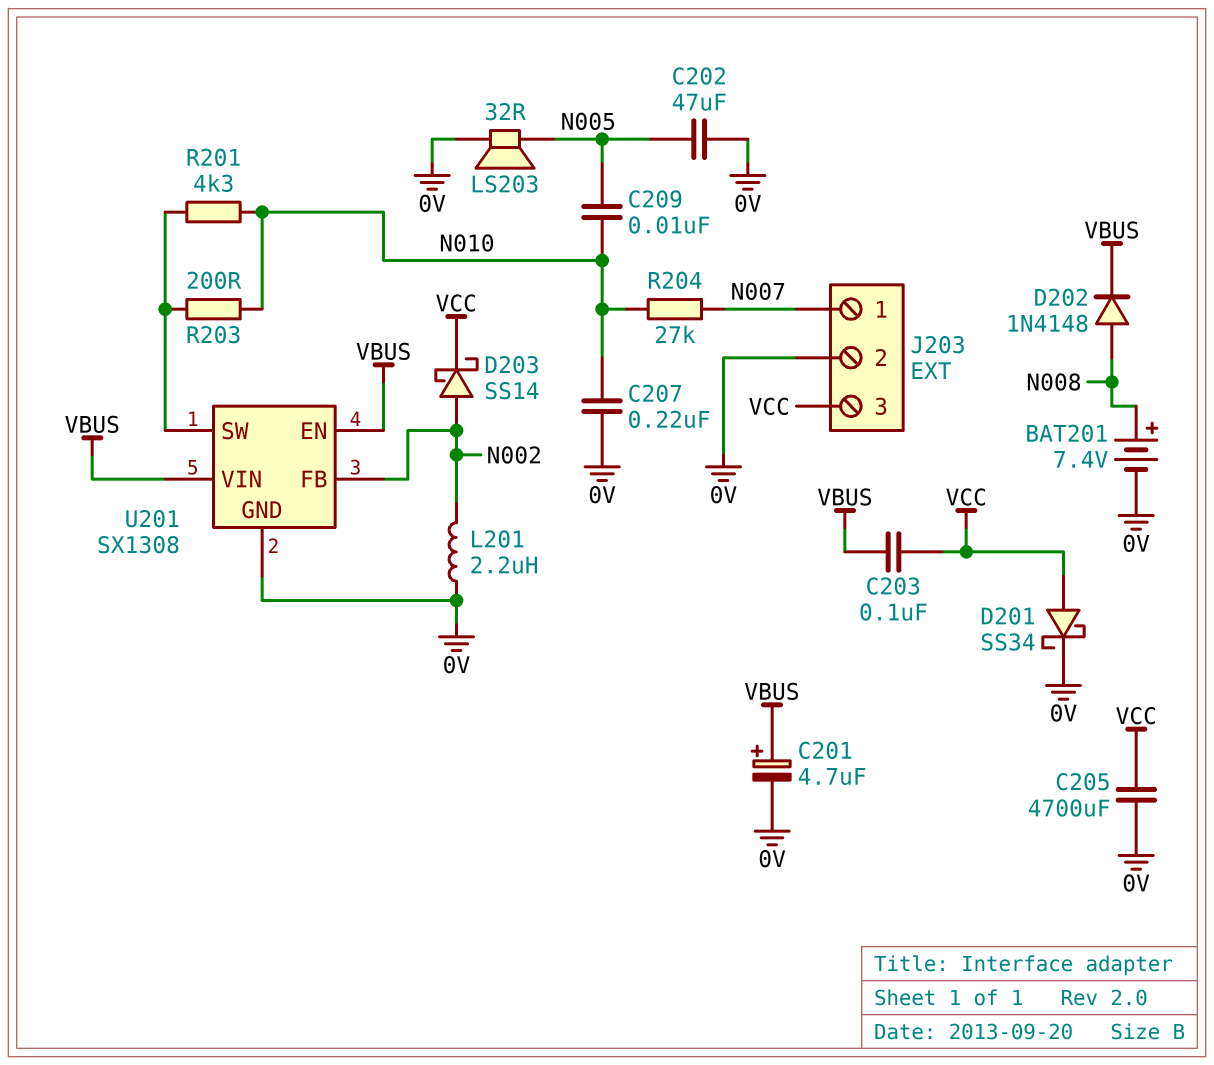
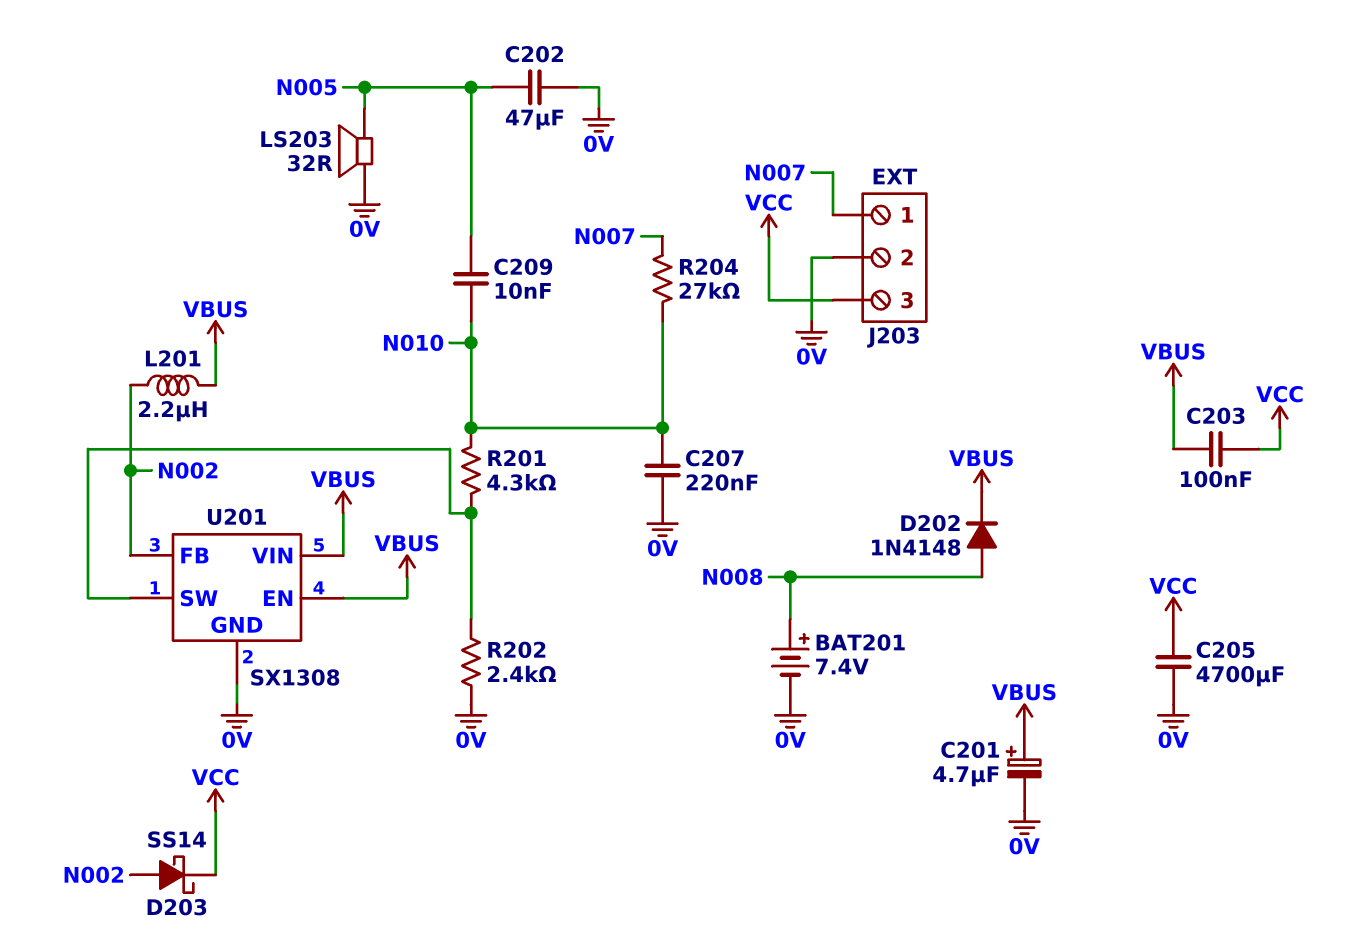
D201: schottky SS34 (A VCC, K 0V) -> none
L201: 2.2uH (0V, N002) -> 2.2uH (N002, VBUS)
R202: none -> 2.4k (0V, U201/SW)
R203: 200 (N010, U201/SW) -> none

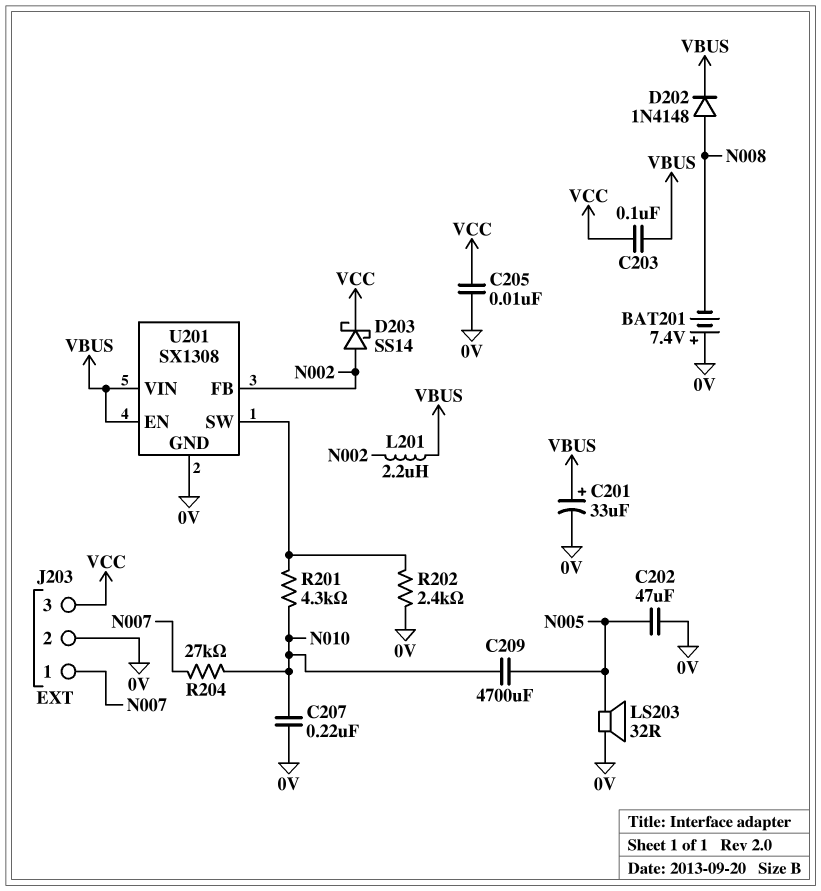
BAT201: 7.4V (plus N008, minus 0V) -> 7.4V (plus 0V, minus N008)
C201: 4.7uF (plus VBUS, minus 0V) -> 33uF (plus VBUS, minus 0V)
C205: 4700uF (0V, VCC) -> 10nF (0V, VCC)
C209: 10nF (N005, N010) -> 4700uF (N005, N010)

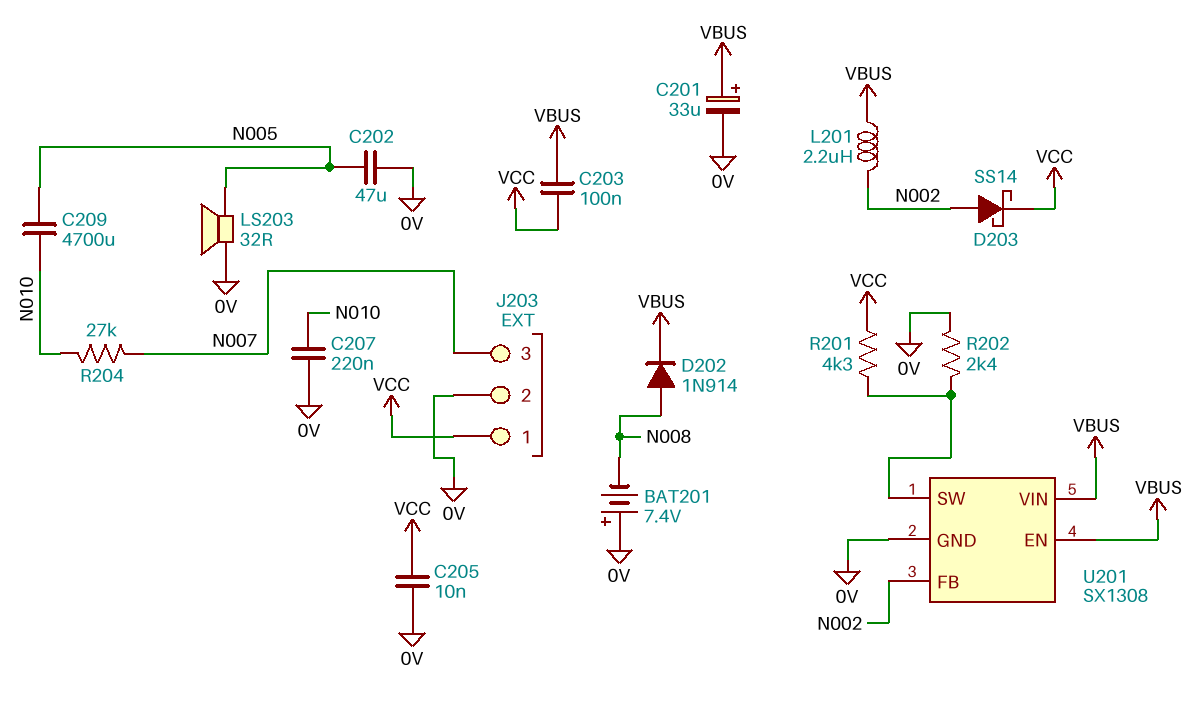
D202: diode 1N4148 (A N008, K VBUS) -> diode 1N914 (A N008, K VBUS)
J203 pin 1: N007 -> VCC
J203 pin 3: VCC -> N007
R201: 4.3k (N010, U201/SW) -> 4.3k (U201/SW, VCC)

